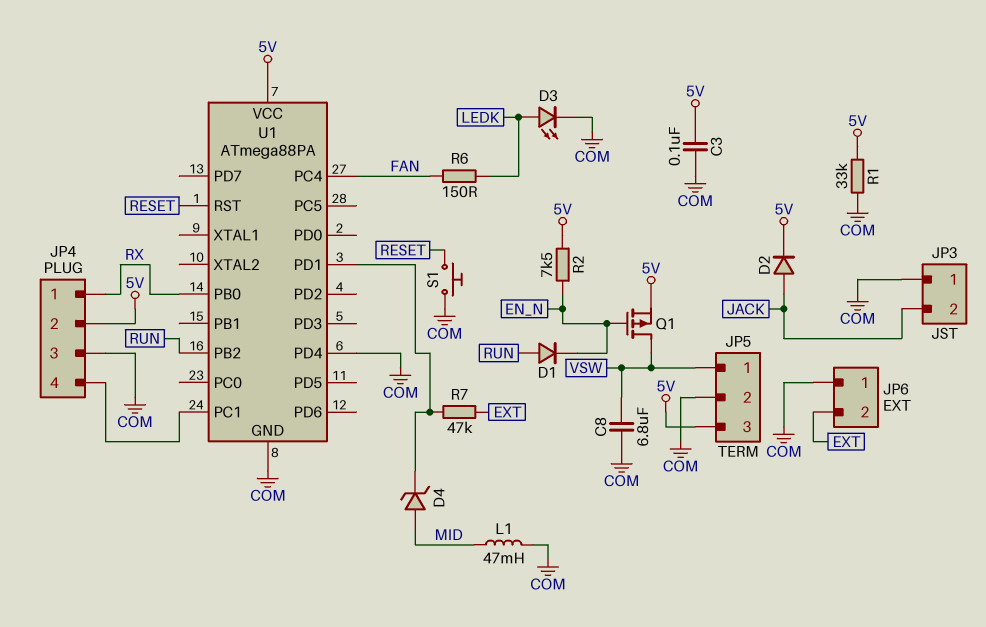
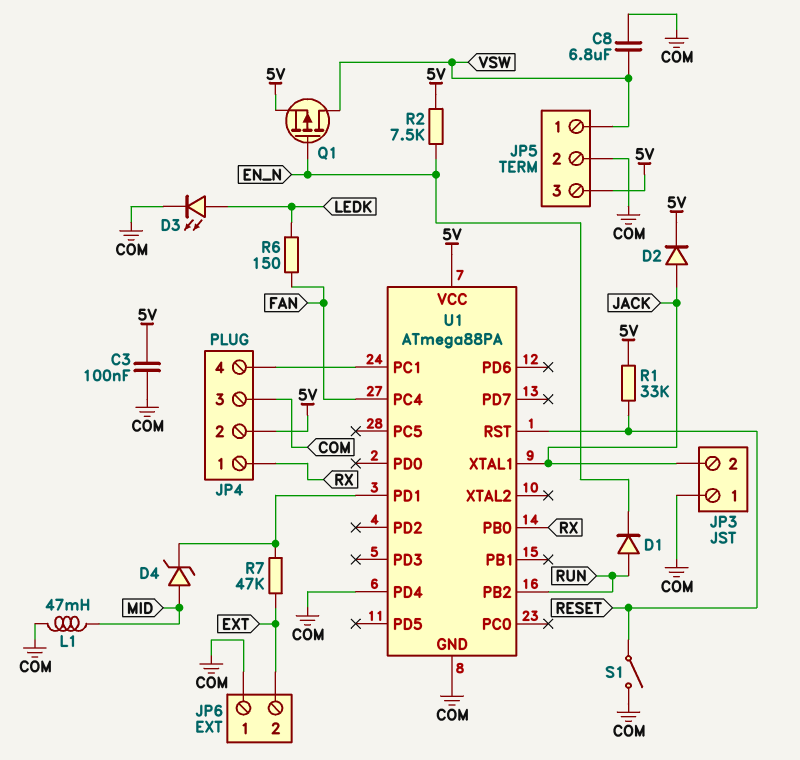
R1: 33k (5V, COM) -> 33k (5V, RESET)
S1: button (COM, RESET) -> switch (COM, RESET)
U1 pin XTAL1: none -> JACK

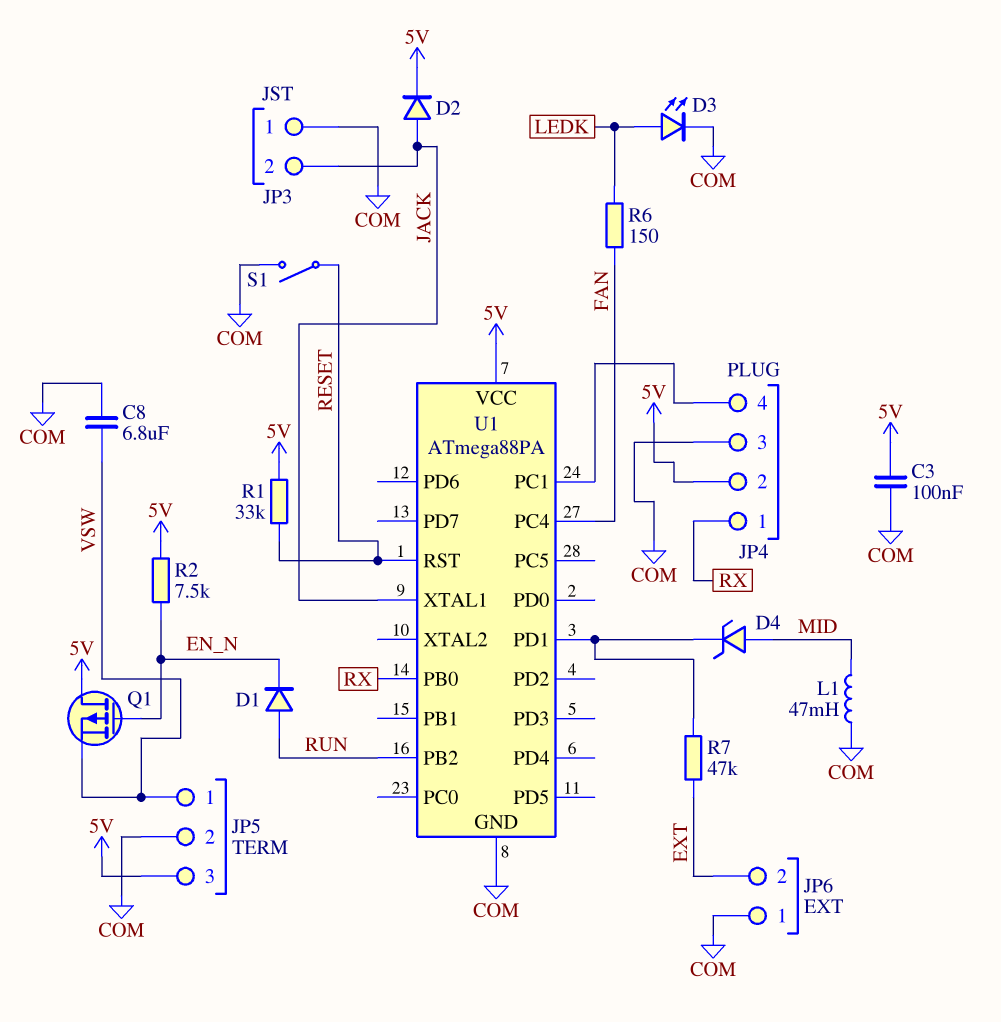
Q1: PMOS (G EN_N, D VSW, S 5V) -> PMOS (G EN_N, D 5V, S VSW)
U1 pin PD4: COM -> none

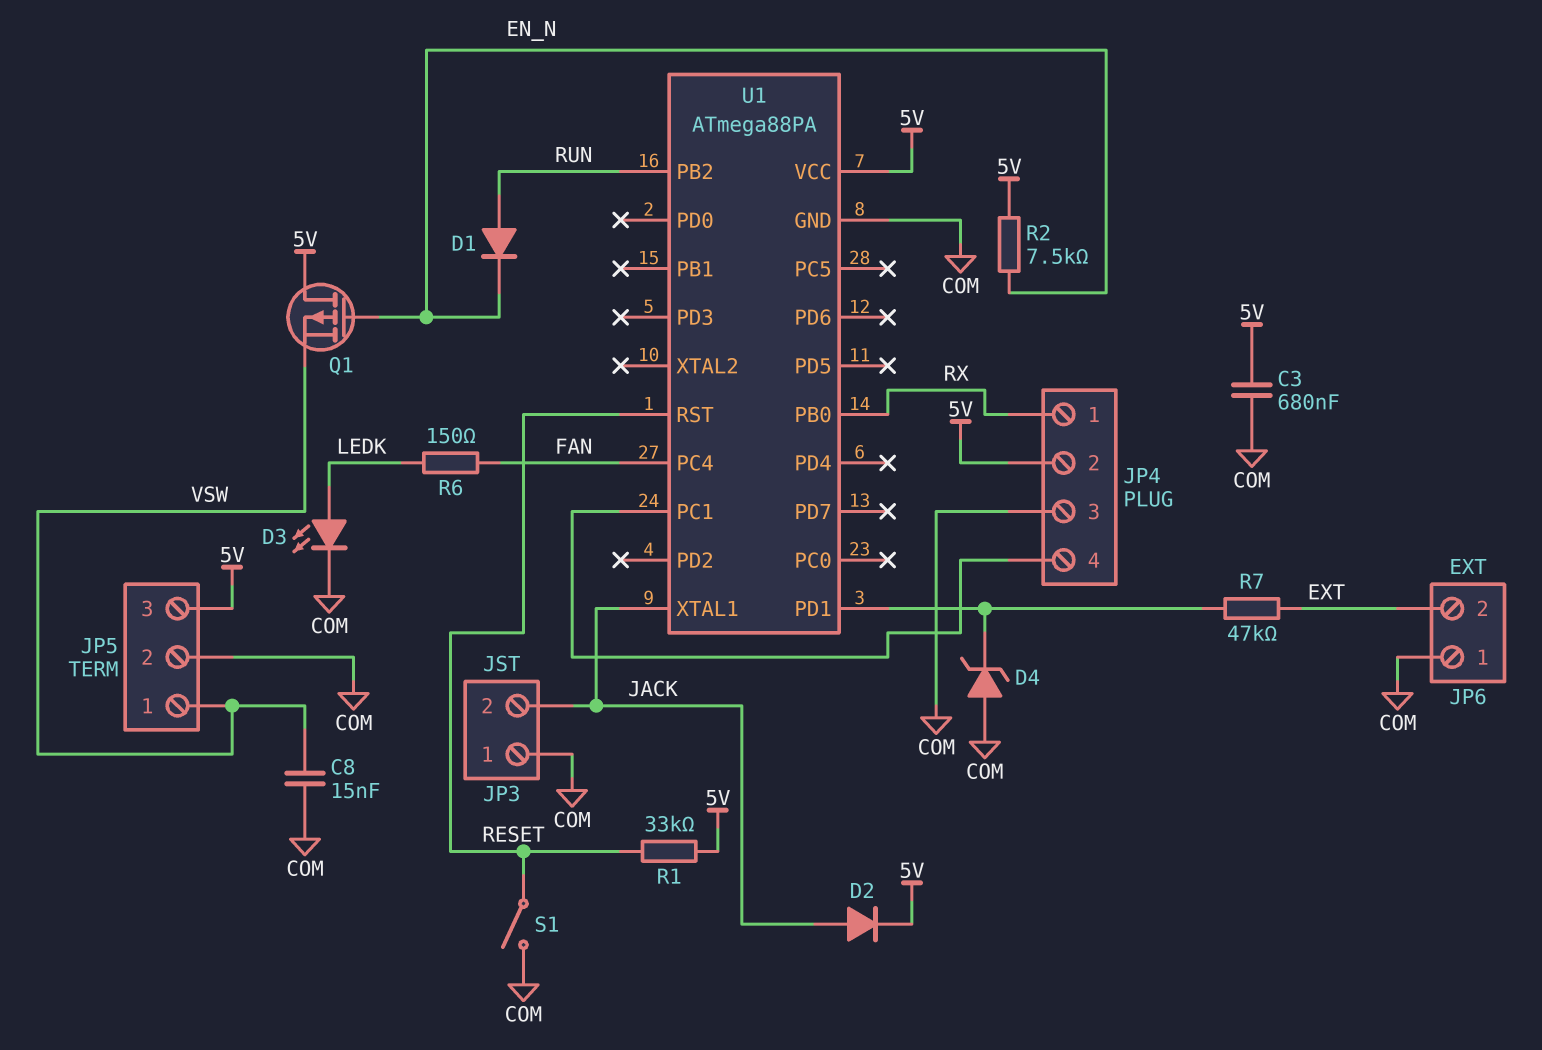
C3: 100nF (5V, COM) -> 680nF (5V, COM)
C8: 6.8uF (COM, VSW) -> 15nF (COM, VSW)
D4: zener (A MID, K U1/PD1) -> zener (A COM, K U1/PD1)
L1: 47mH (COM, MID) -> none

